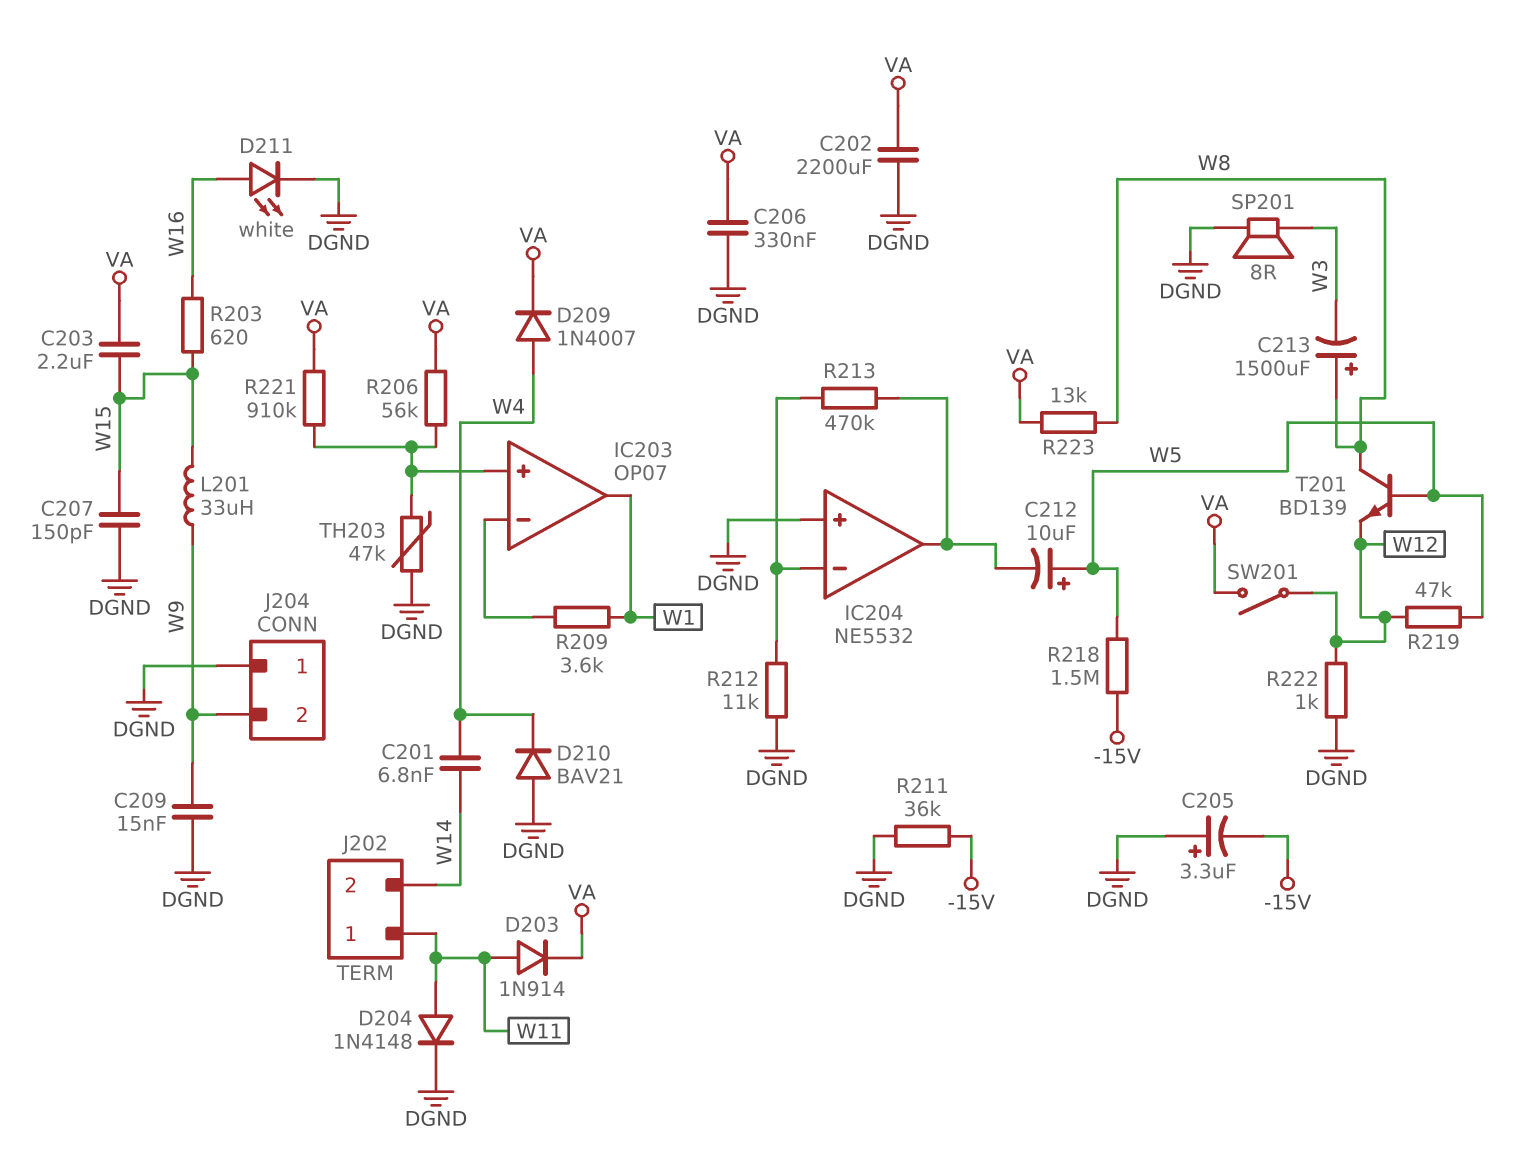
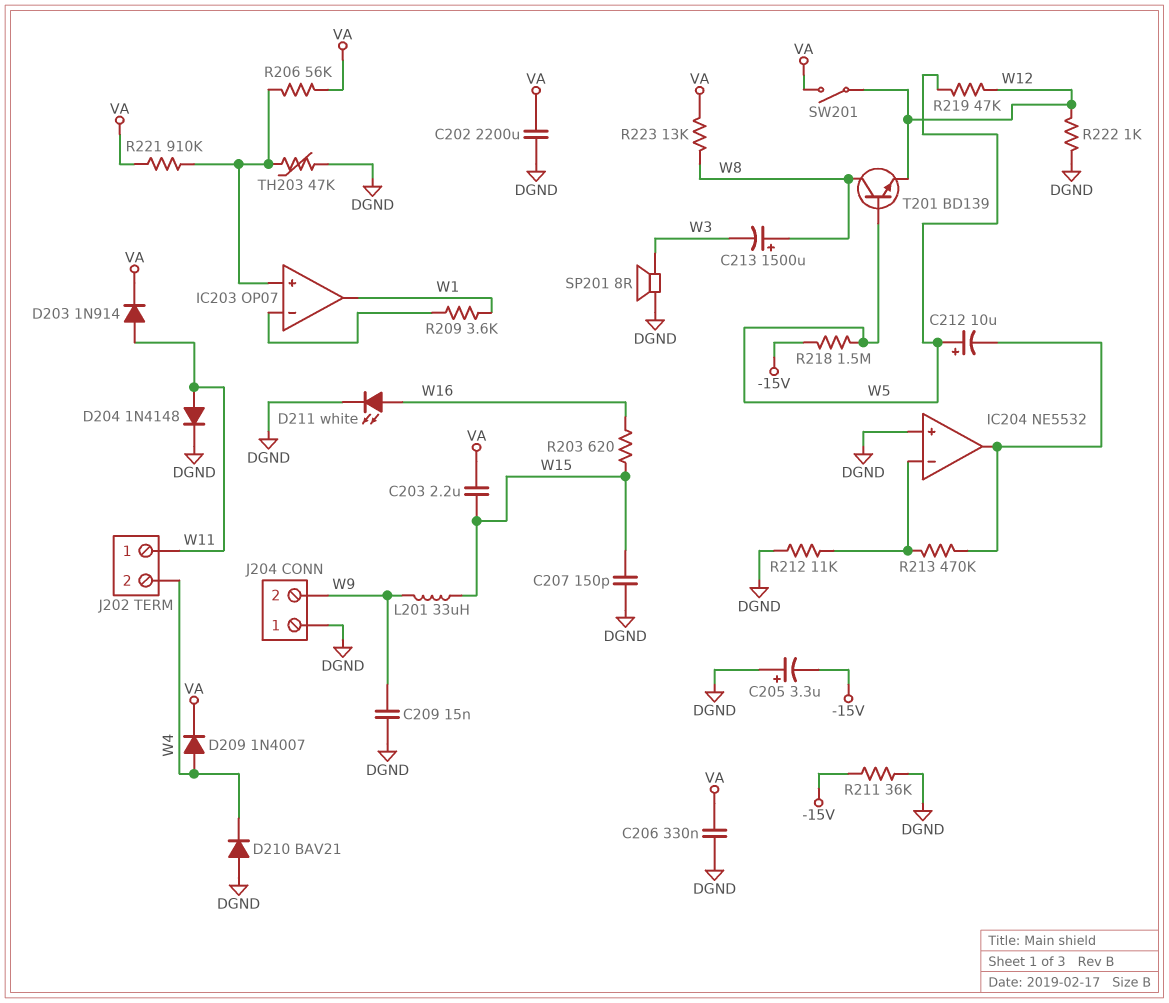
C201: 6.8nF (W4, W14) -> none
J202 pin 2: W14 -> W4

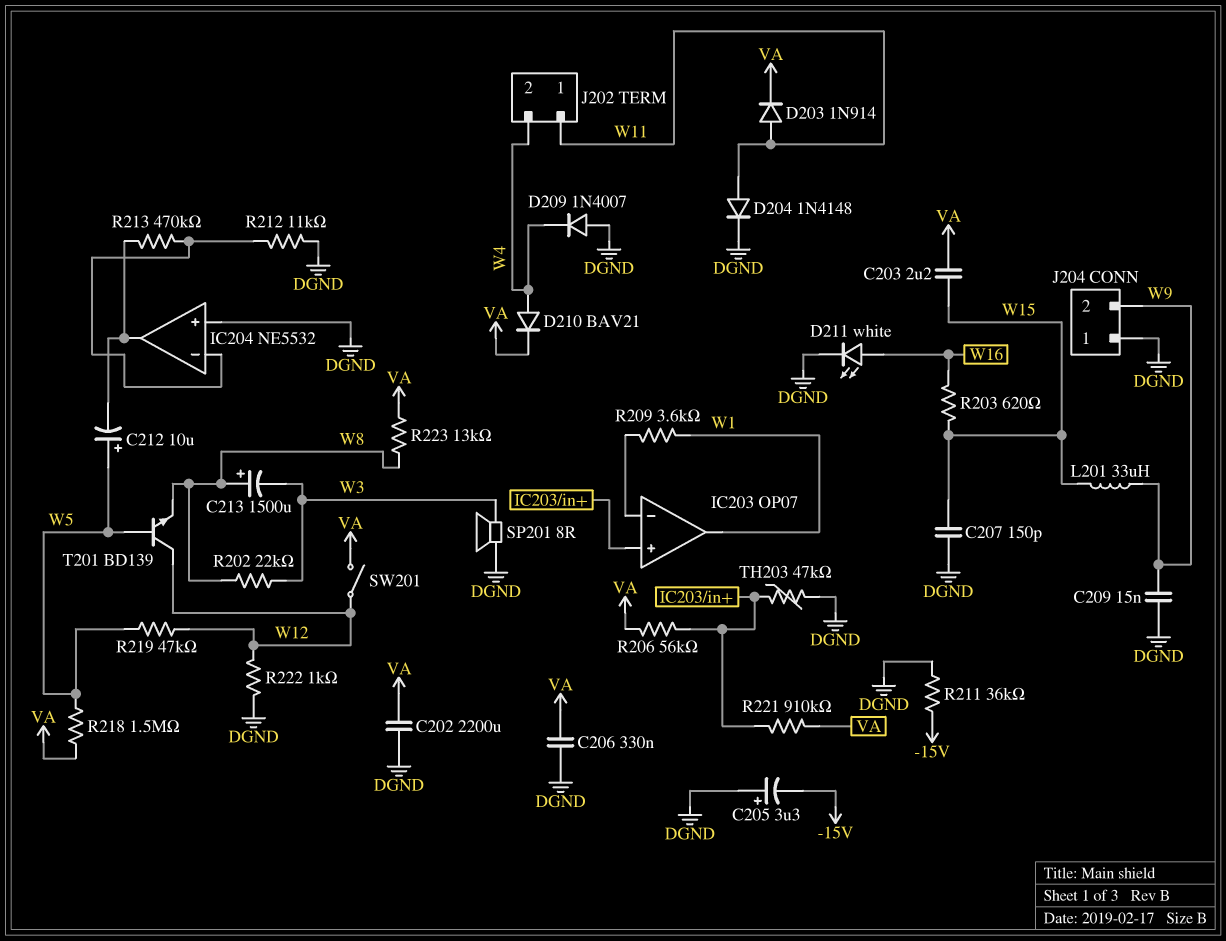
D209: diode 1N4007 (A W4, K VA) -> diode 1N4007 (A DGND, K W4)
D210: diode BAV21 (A DGND, K W4) -> diode BAV21 (A W4, K VA)
R202: none -> 22k (W3, W8)
R218: 1.5M (-15V, W5) -> 1.5M (VA, W5)
T201: NPN BD139 (B W5, C W8, E W12) -> NPN BD139 (B W5, C W12, E W8)

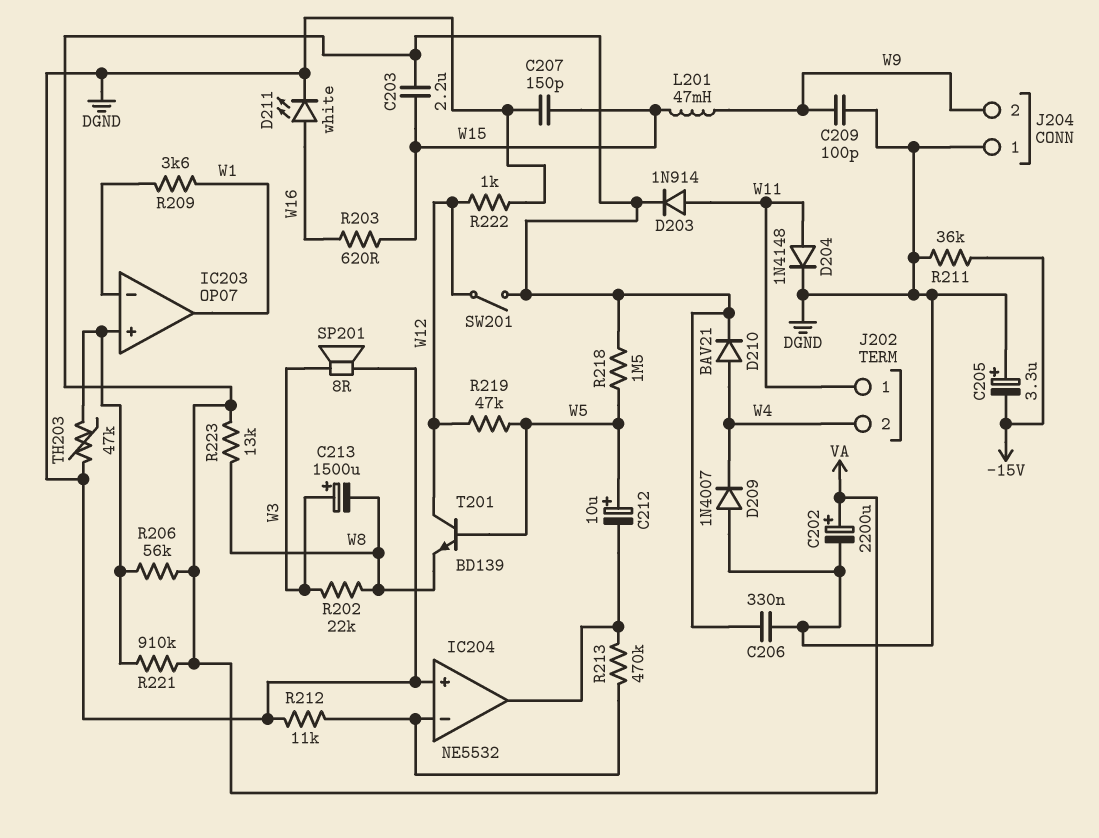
C202: 2200uF (DGND, VA) -> 2200uF (plus VA, minus DGND)
C209: 15nF (DGND, W9) -> 100pF (DGND, W9)
C213: 1500uF (plus W8, minus W3) -> 1500uF (plus W3, minus W8)
L201: 33uH (W9, W15) -> 47mH (W9, W15)

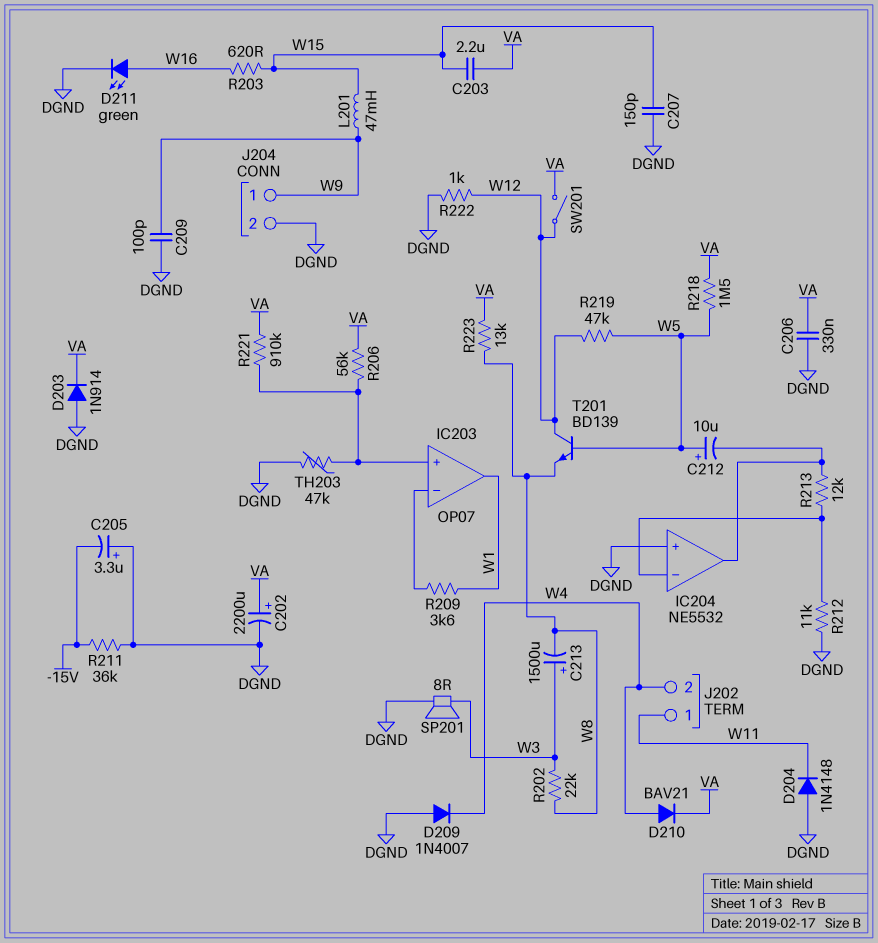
D203: diode 1N914 (A W11, K VA) -> diode 1N914 (A DGND, K VA)
D204: diode 1N4148 (A W11, K DGND) -> diode 1N4148 (A DGND, K W11)
D211: LED white (A W16, K DGND) -> LED green (A W16, K DGND)
J204 pin 1: DGND -> W9
J204 pin 2: W9 -> DGND
R213: 470k (IC204/in-, IC204/out) -> 12k (IC204/in-, IC204/out)

